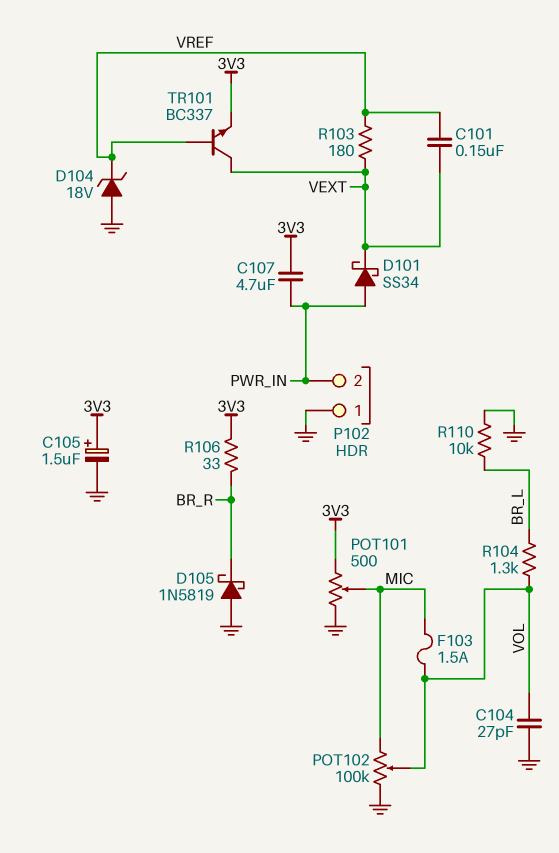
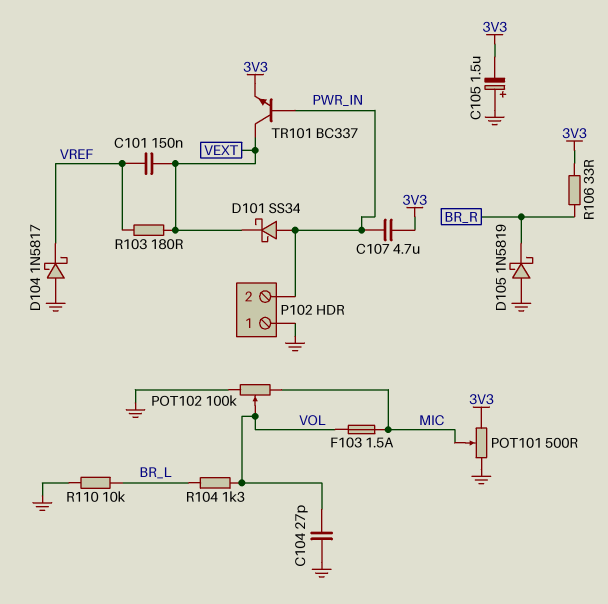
C105: 1.5uF (plus 3V3, minus GND) -> 1.5uF (plus GND, minus 3V3)
D104: zener 18V (A GND, K VREF) -> schottky 1N5817 (A GND, K VREF)
TR101: NPN BC337 (B VREF, C VEXT, E 3V3) -> NPN BC337 (B PWR_IN, C VEXT, E 3V3)

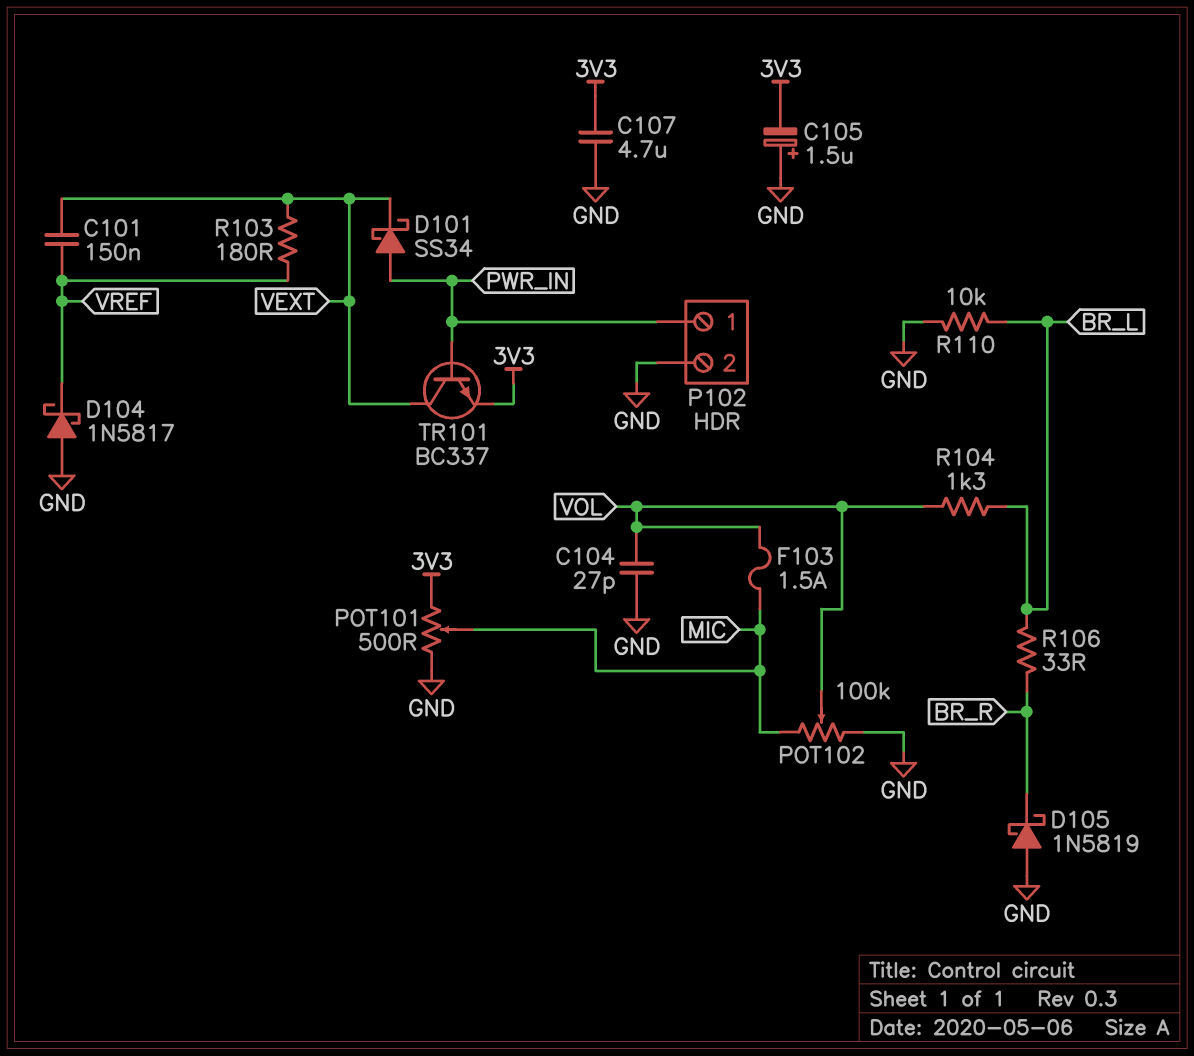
C107: 4.7uF (3V3, PWR_IN) -> 4.7uF (3V3, GND)
P102 pin 1: GND -> PWR_IN
P102 pin 2: PWR_IN -> GND
R106: 33 (3V3, BR_R) -> 33 (BR_L, BR_R)

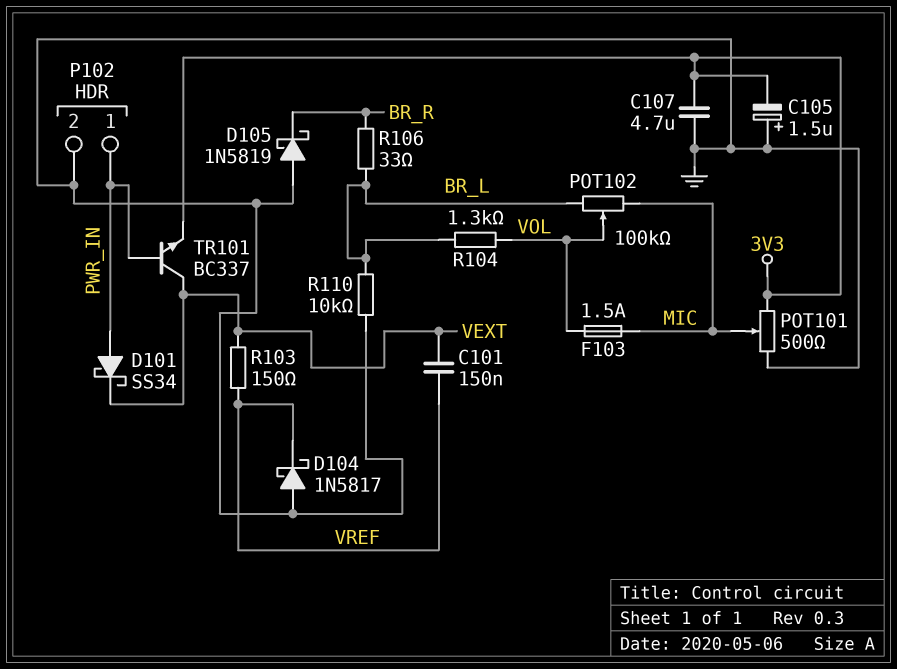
C104: 27pF (GND, VOL) -> none
POT102: 100k (GND, MIC, wiper VOL) -> 100k (BR_L, MIC, wiper VOL)
R103: 180 (VEXT, VREF) -> 150 (VEXT, VREF)

